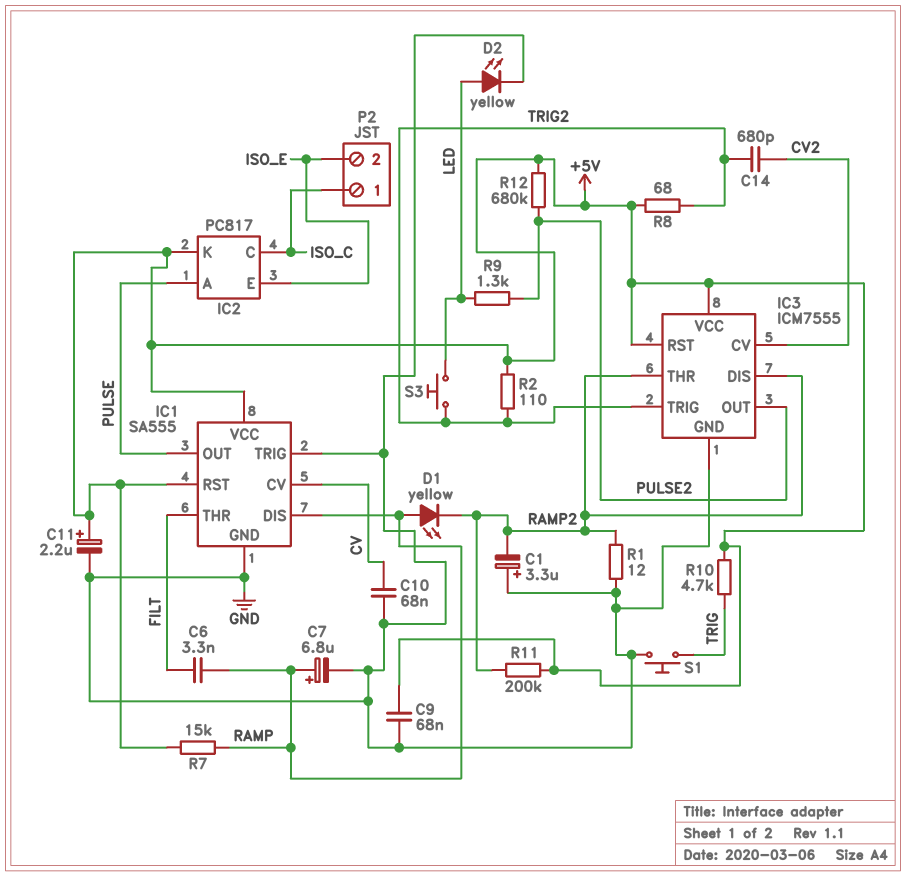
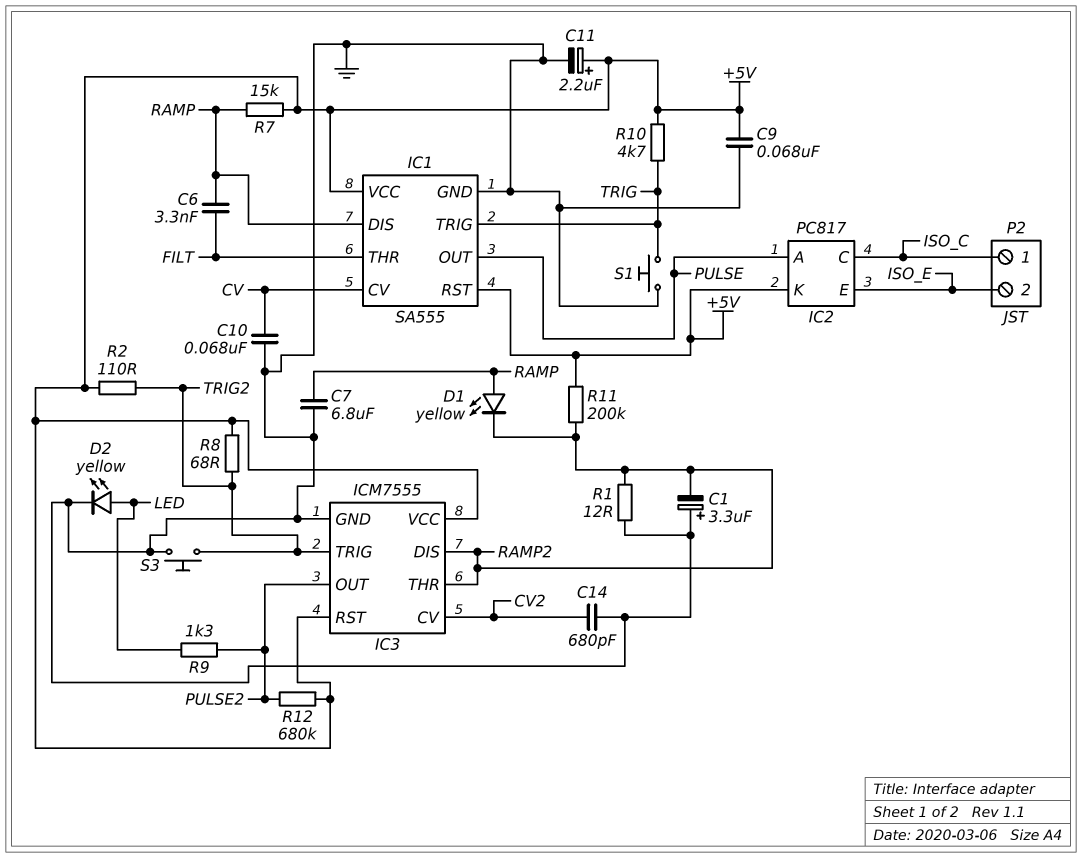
C7: 6.8uF (plus RAMP, minus GND) -> 6.8uF (GND, RAMP)
C14: 680pF (CV2, TRIG2) -> 680pF (CV2, GND)
IC1 pin TRIG: GND -> TRIG
S3: button (LED, TRIG2) -> button (GND, TRIG2)

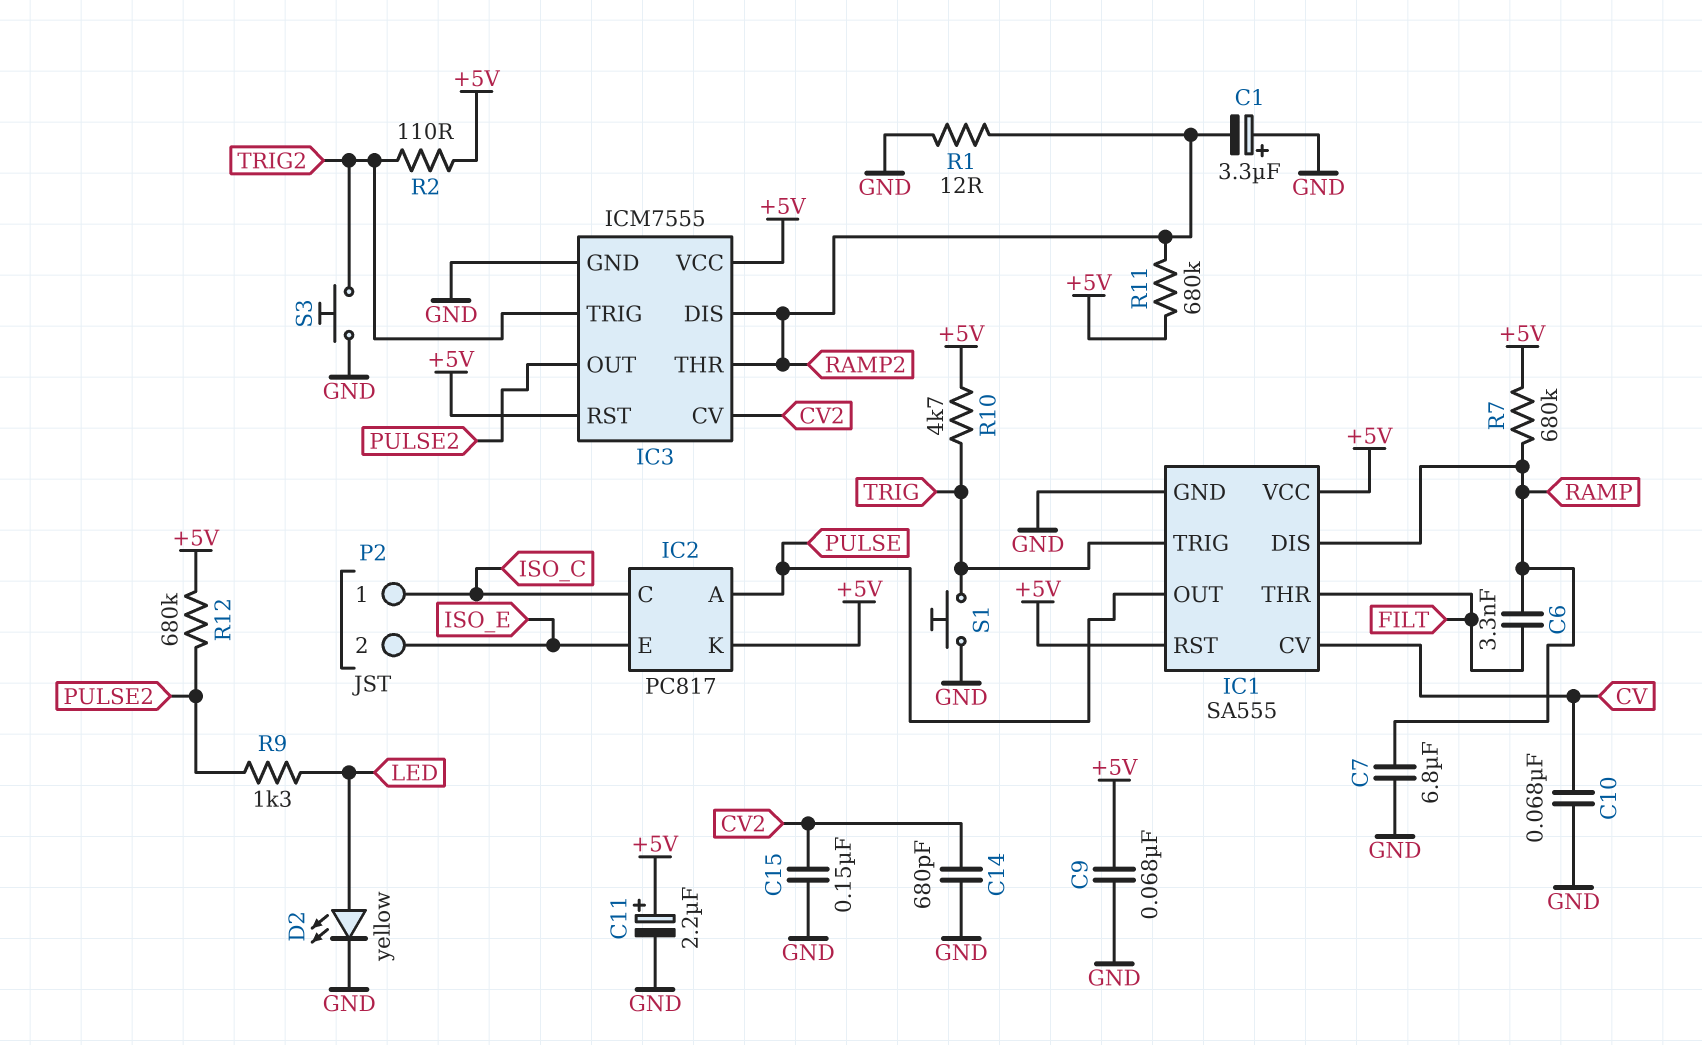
C15: none -> 150nF (CV2, GND)
D1: LED yellow (A RAMP, K RAMP2) -> none
R7: 15k (+5V, RAMP) -> 680k (+5V, RAMP)
R8: 68 (+5V, TRIG2) -> none
R11: 200k (+5V, RAMP2) -> 680k (+5V, RAMP2)

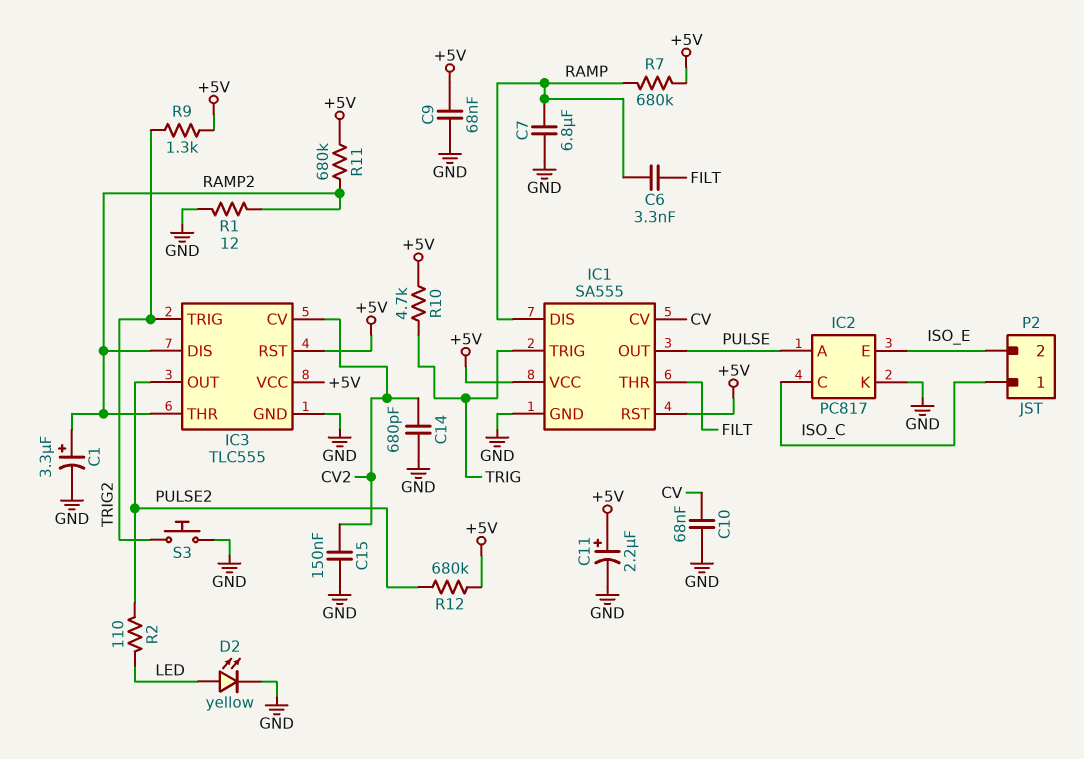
C1: 3.3uF (plus GND, minus RAMP2) -> 3.3uF (plus RAMP2, minus GND)
IC2 pin K: +5V -> GND
IC3: ICM7555 -> TLC555
R2: 110 (+5V, TRIG2) -> 110 (LED, PULSE2)
R9: 1.3k (LED, PULSE2) -> 1.3k (+5V, TRIG2)
S1: button (GND, TRIG) -> none

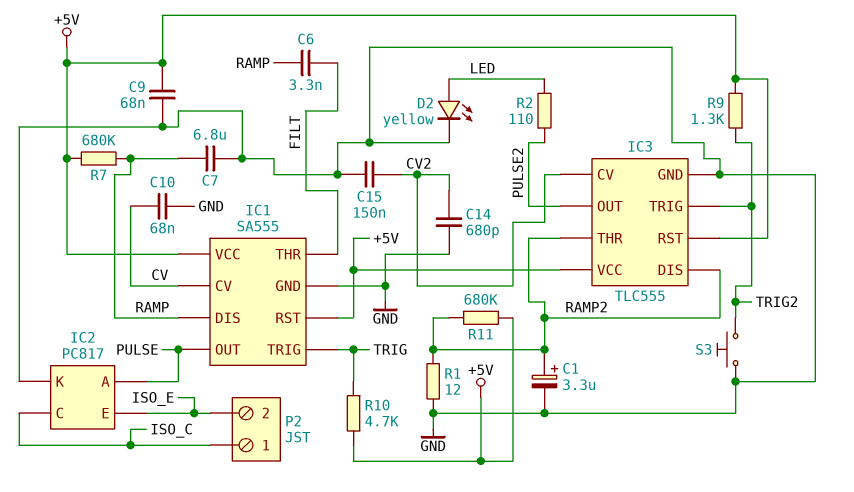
C11: 2.2uF (plus +5V, minus GND) -> none
R12: 680k (+5V, PULSE2) -> none

